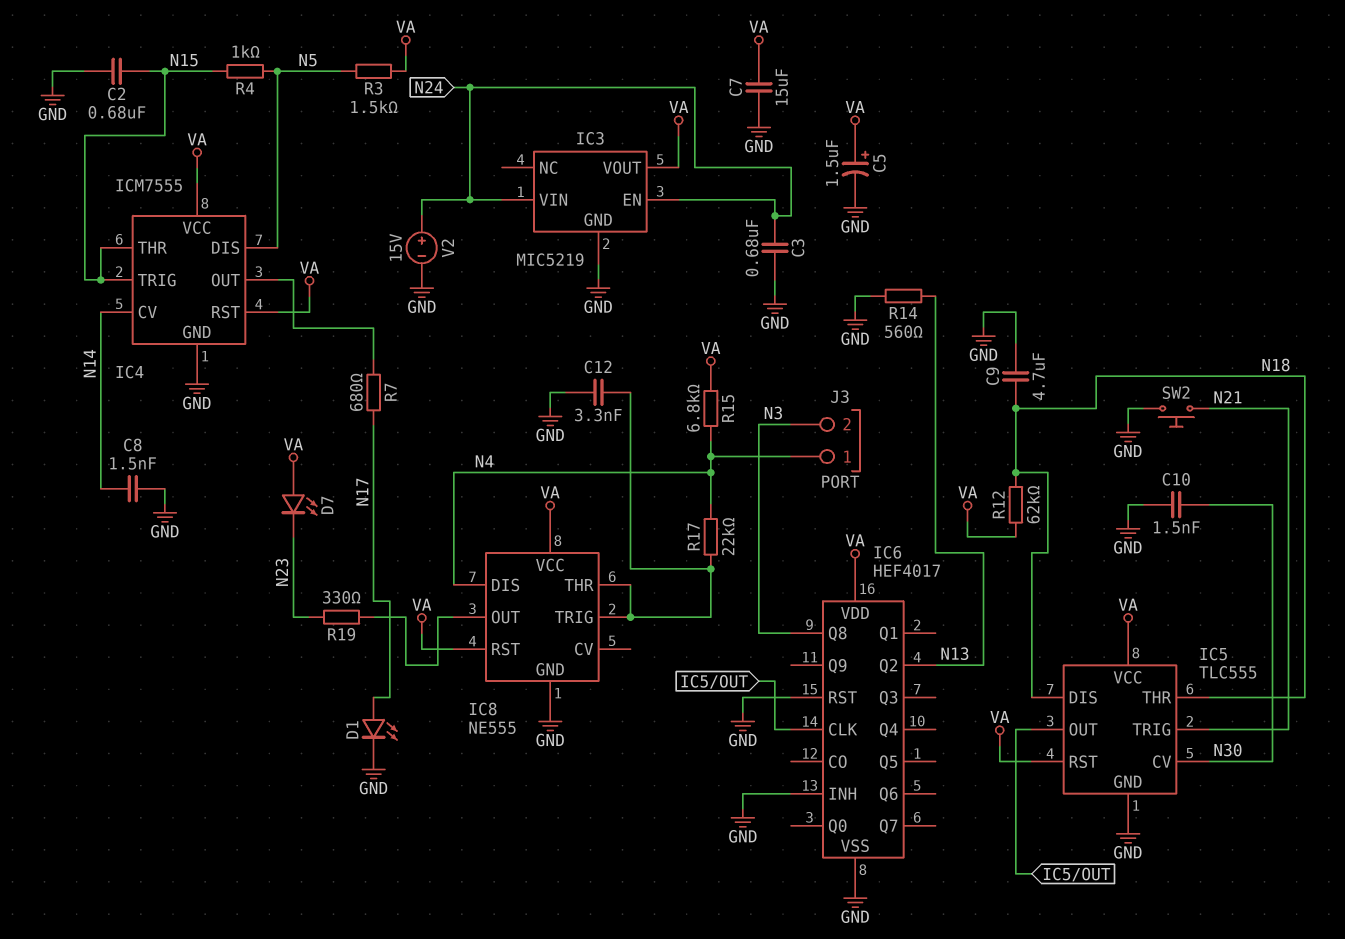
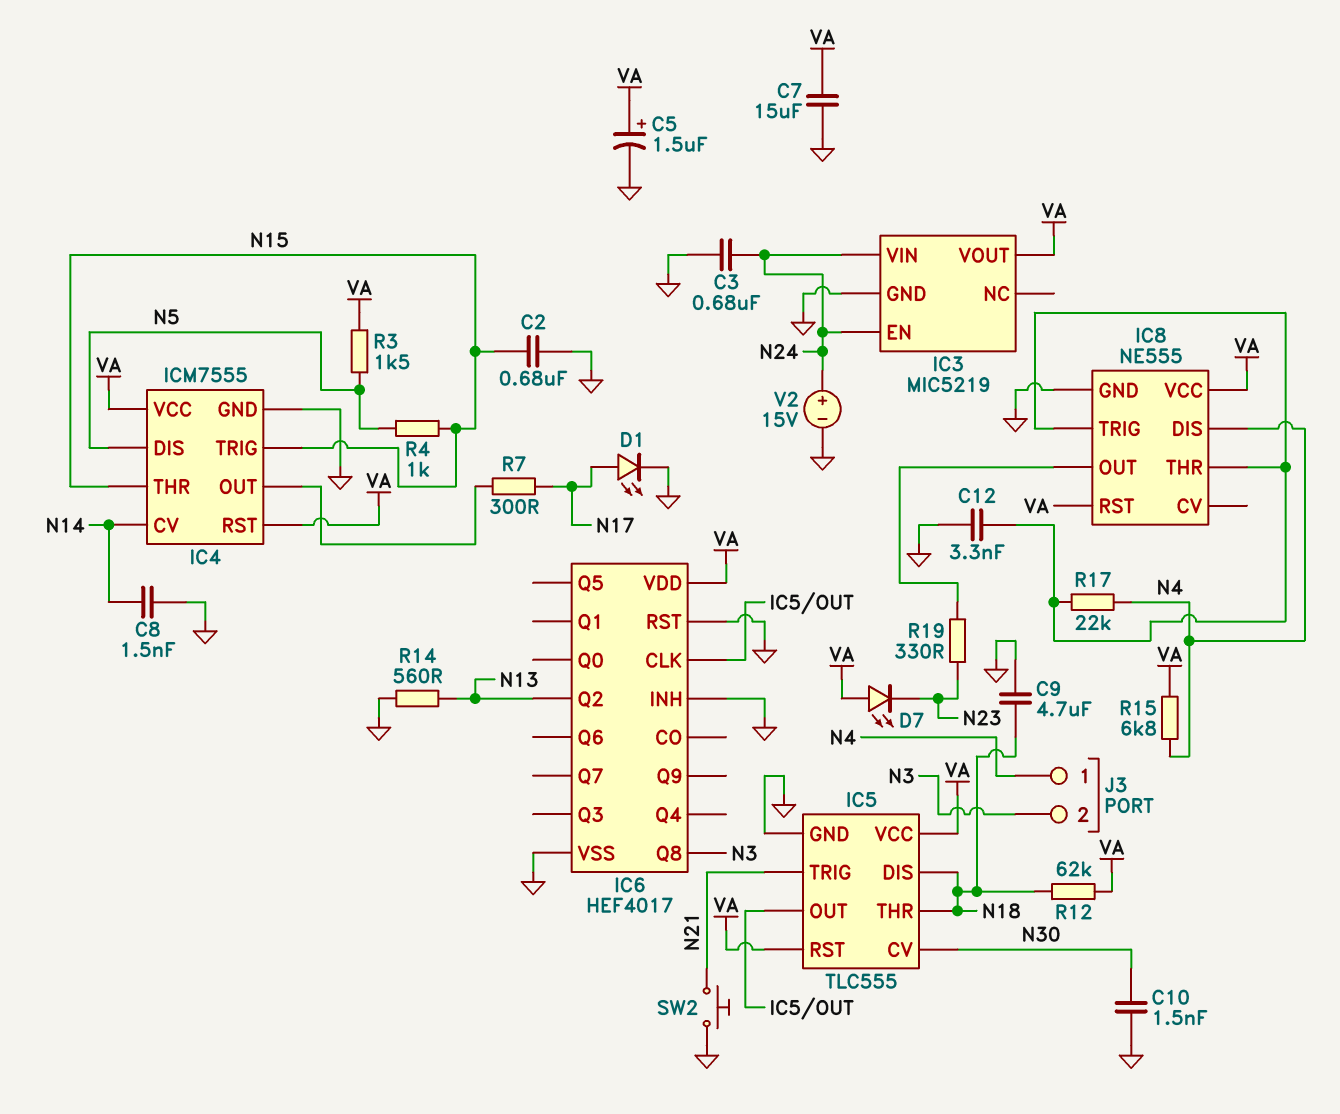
R7: 680 (IC4/OUT, N17) -> 300 (IC4/OUT, N17)

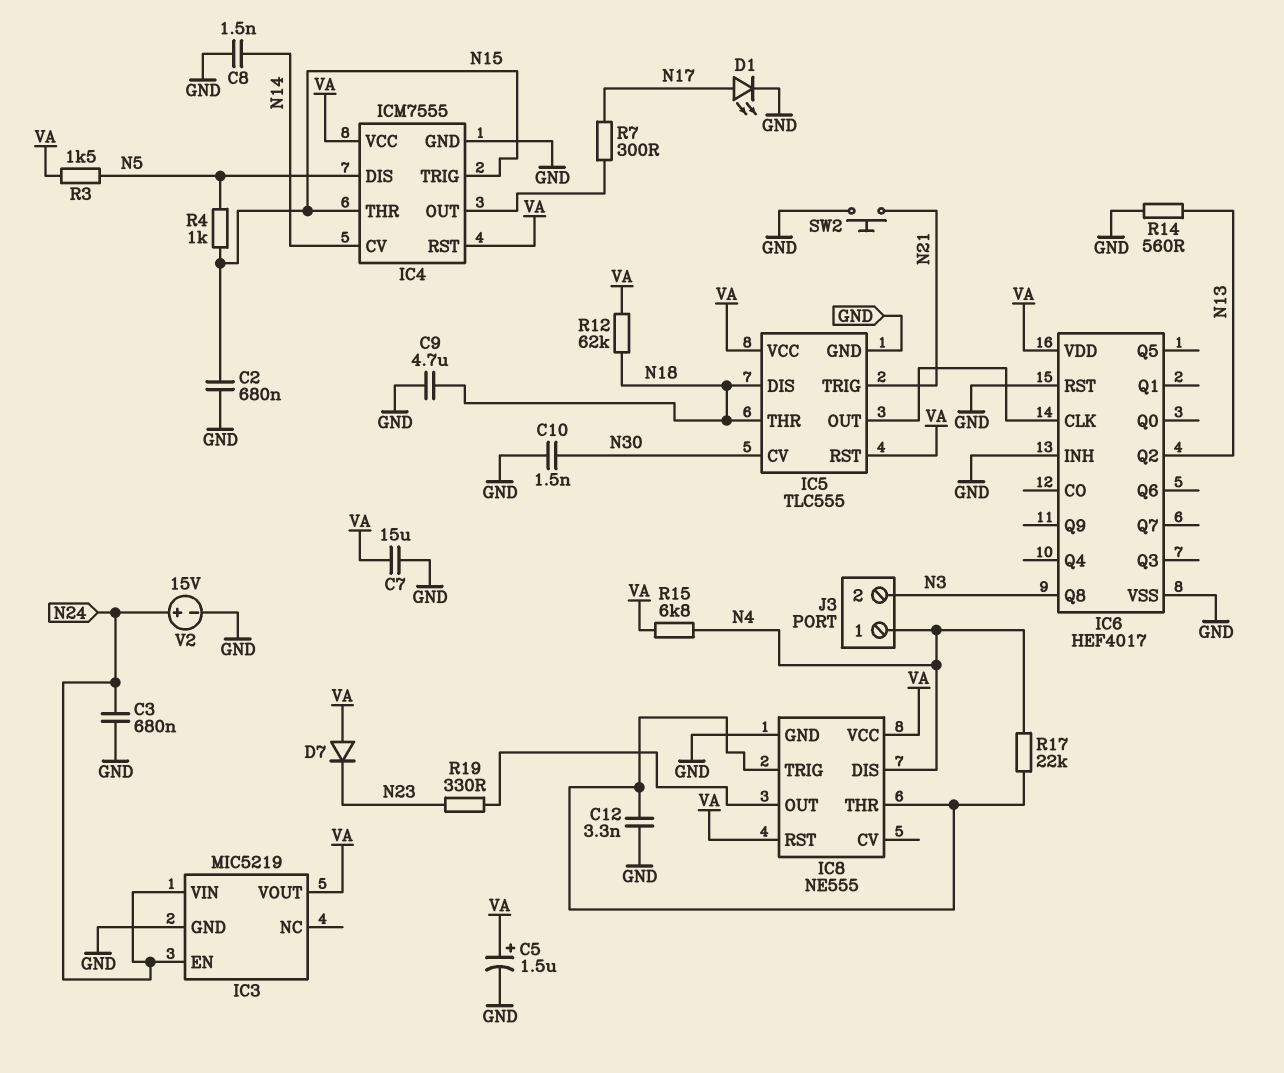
D7: LED (A VA, K N23) -> diode (A VA, K N23)

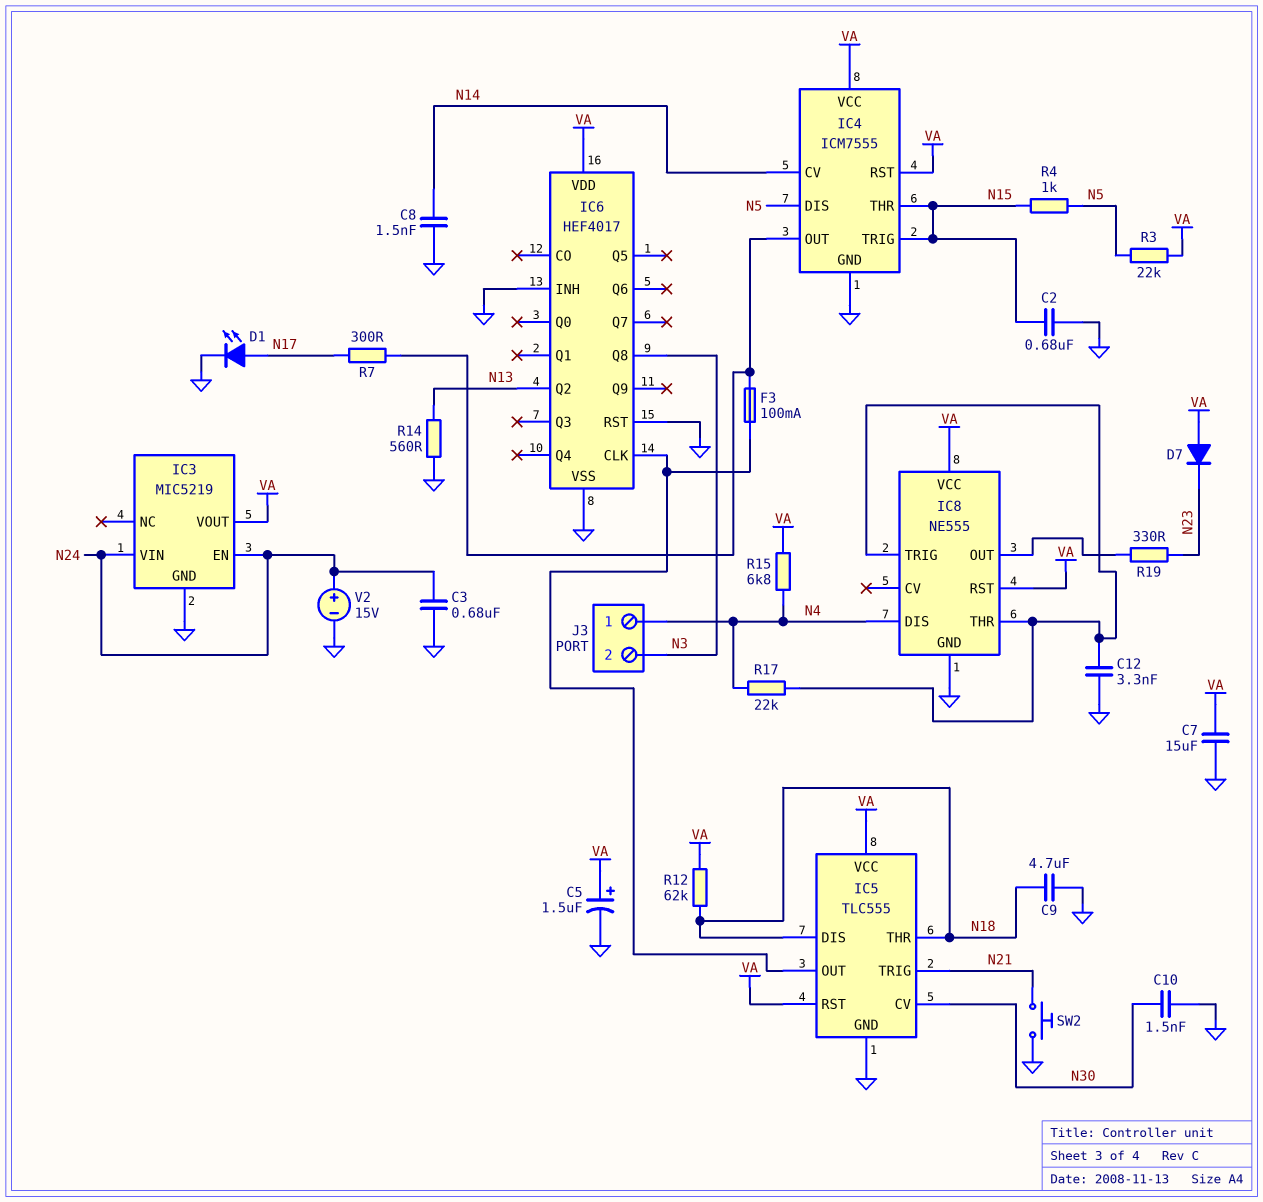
F3: none -> 100mA (IC4/OUT, IC5/OUT)
R3: 1.5k (N5, VA) -> 22k (N5, VA)

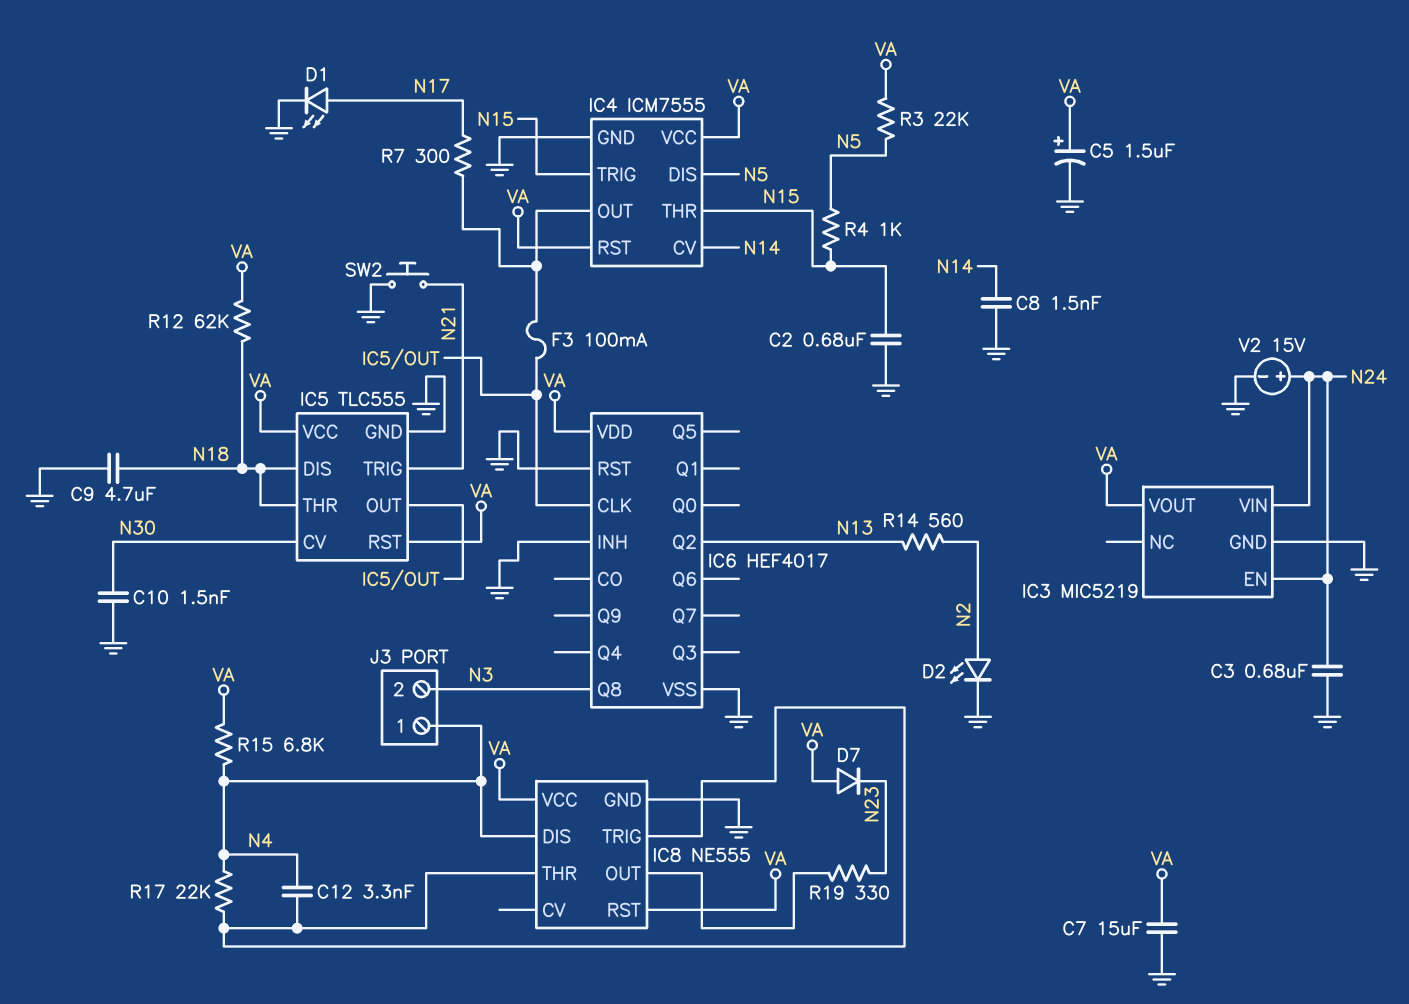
C12: 3.3nF (GND, IC8/THR) -> 3.3nF (IC8/THR, N4)
D2: none -> LED (A N2, K GND)
R14: 560 (GND, N13) -> 560 (N2, N13)

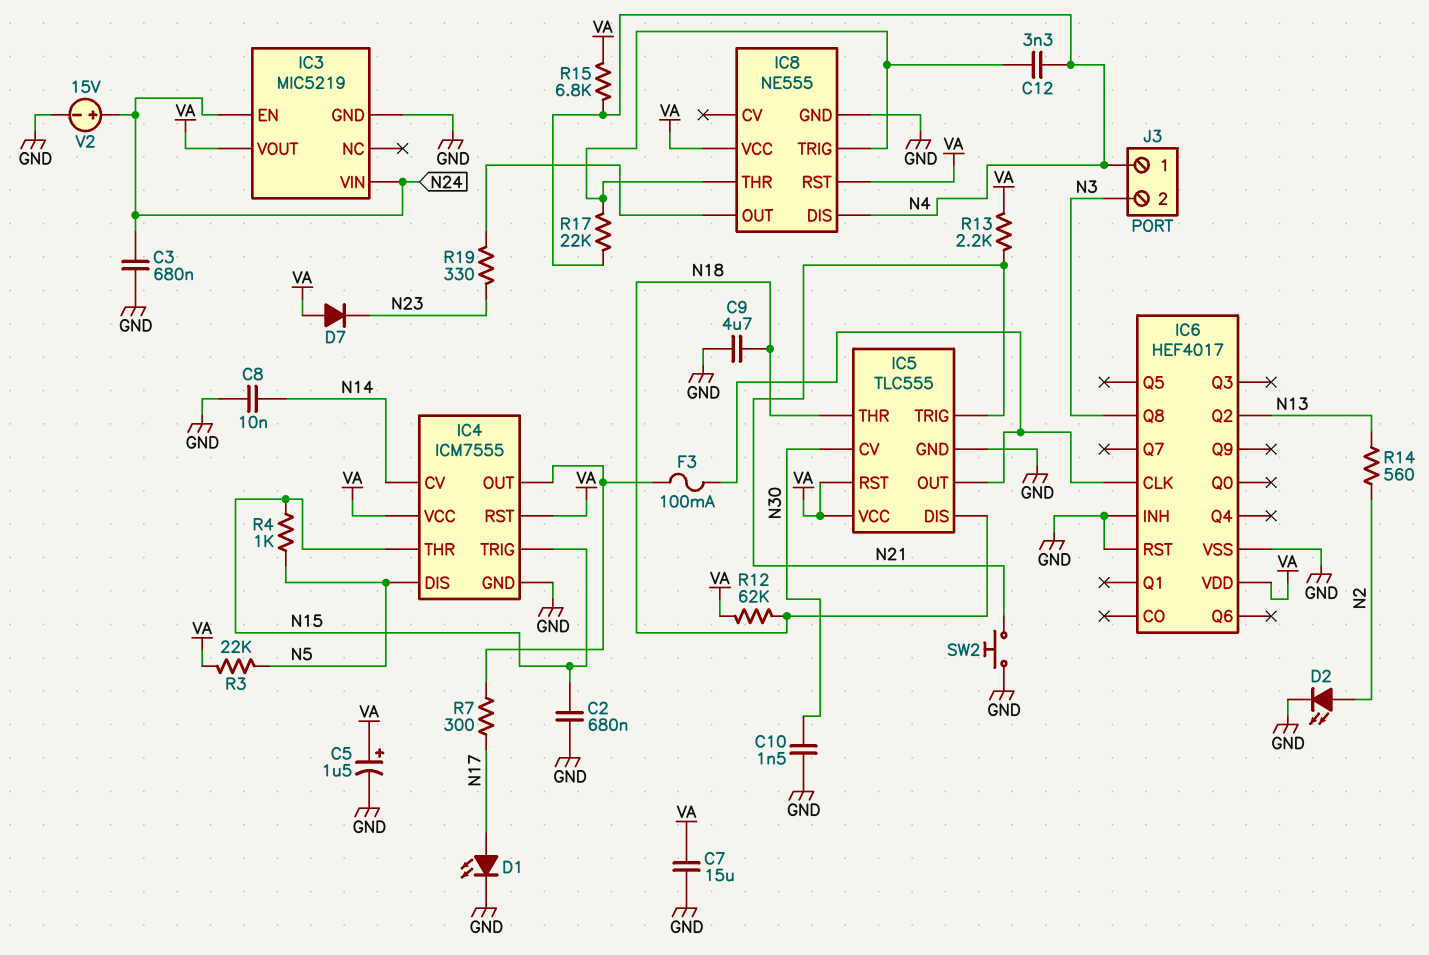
C8: 1.5nF (GND, N14) -> 10nF (GND, N14)
R13: none -> 2.2k (N21, VA)

